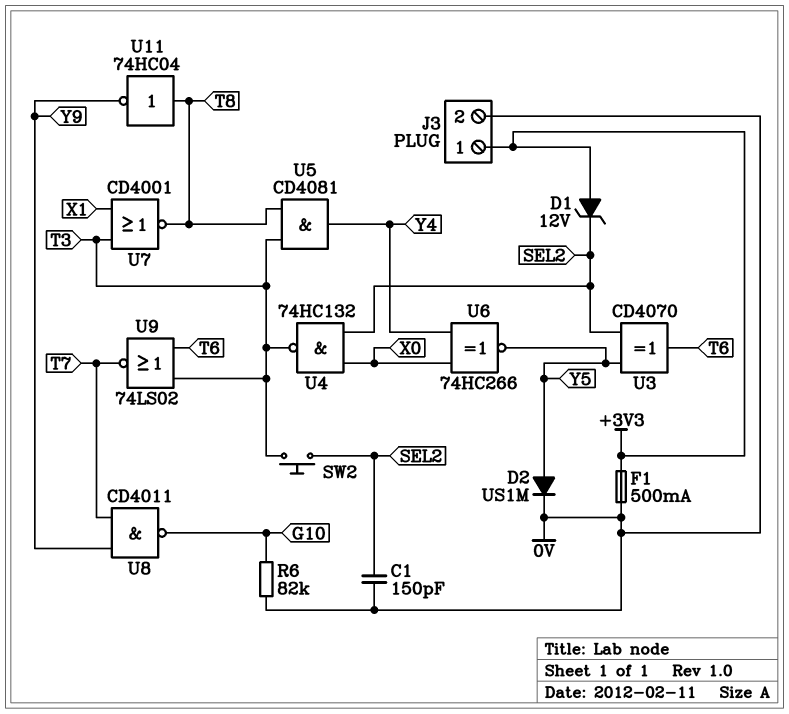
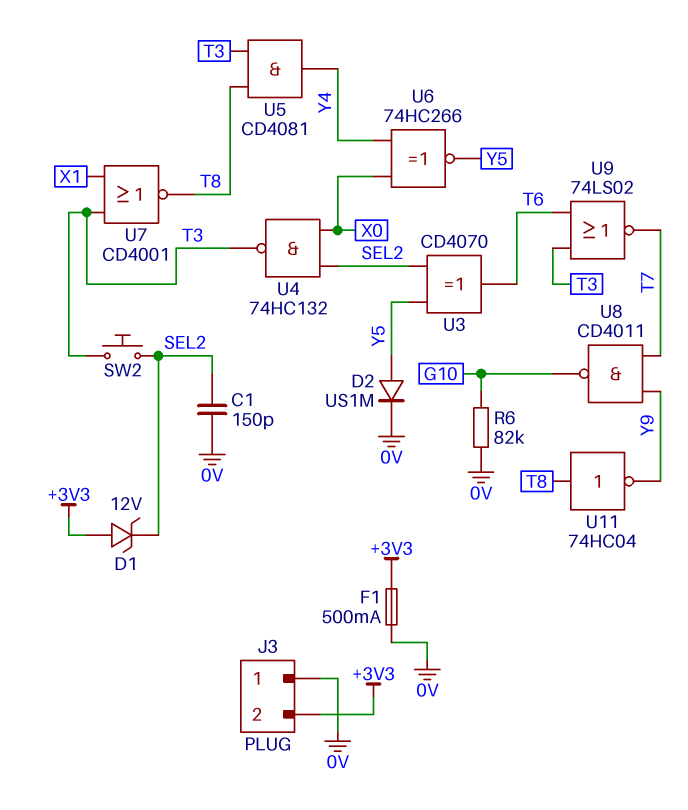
J3 pin 1: +3V3 -> 0V
J3 pin 2: 0V -> +3V3

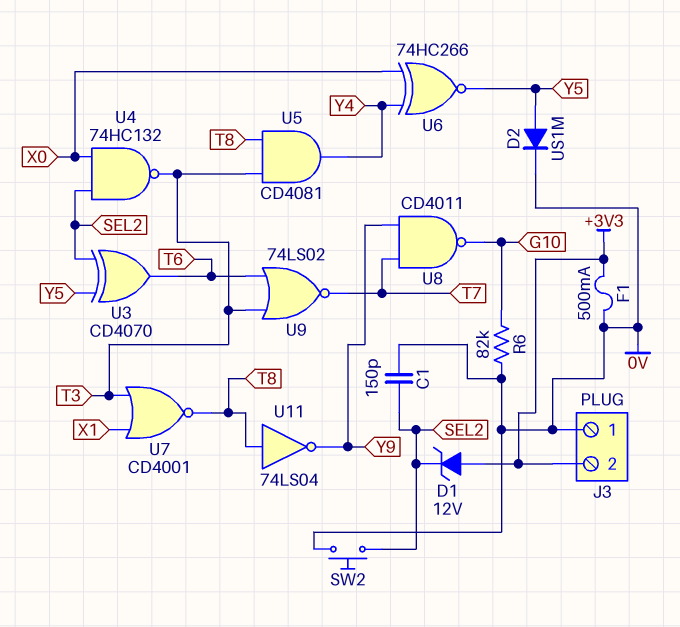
SW2: button (SEL2, T3) -> button (0V, SEL2)
U11: NOT 74HC04 (in T8, out Y9) -> NOT 74LS04 (in T8, out Y9)

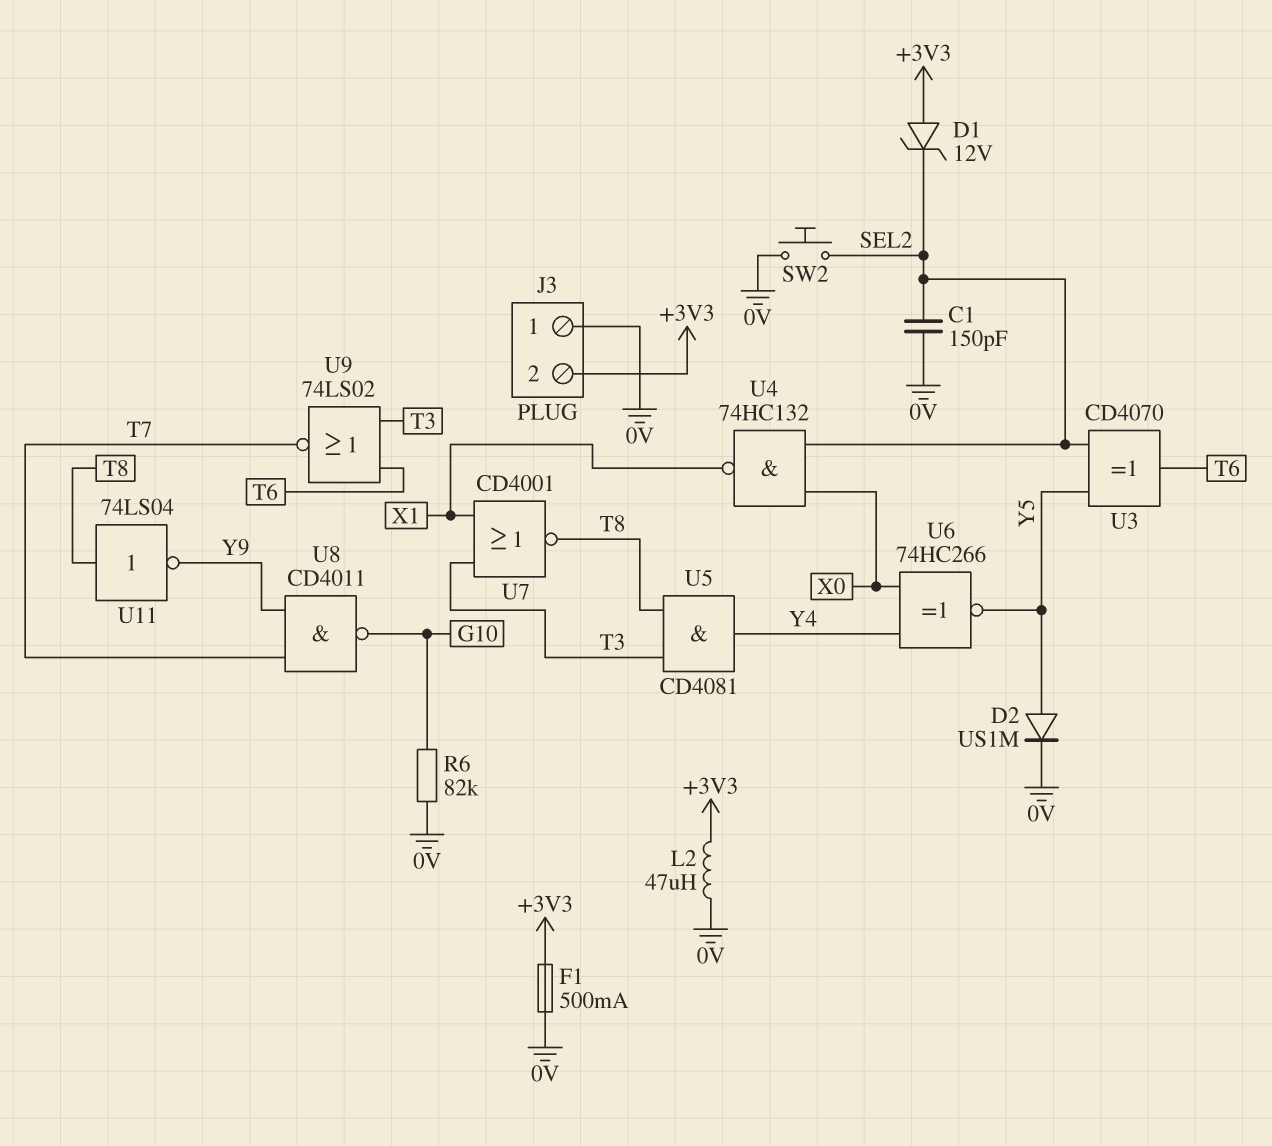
L2: none -> 47uH (+3V3, 0V)
U4: NAND 74HC132 (in SEL2, in X0, out T3) -> NAND 74HC132 (in SEL2, in X0, out X1)

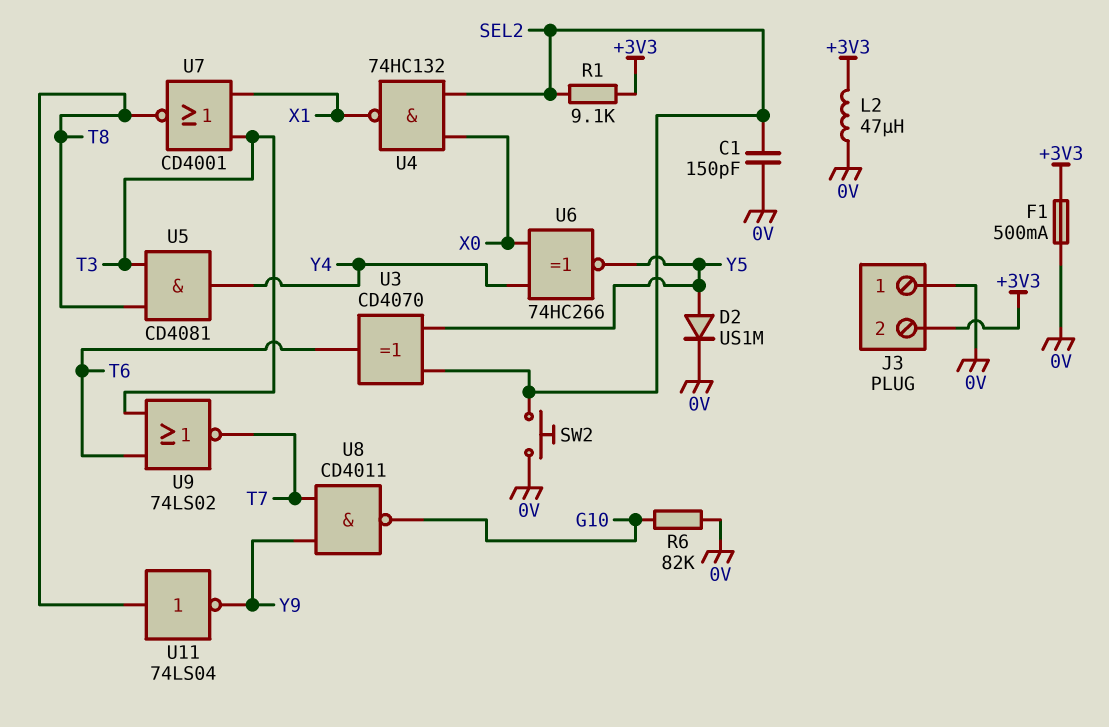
D1: zener 12V (A +3V3, K SEL2) -> none
R1: none -> 9.1k (+3V3, SEL2)

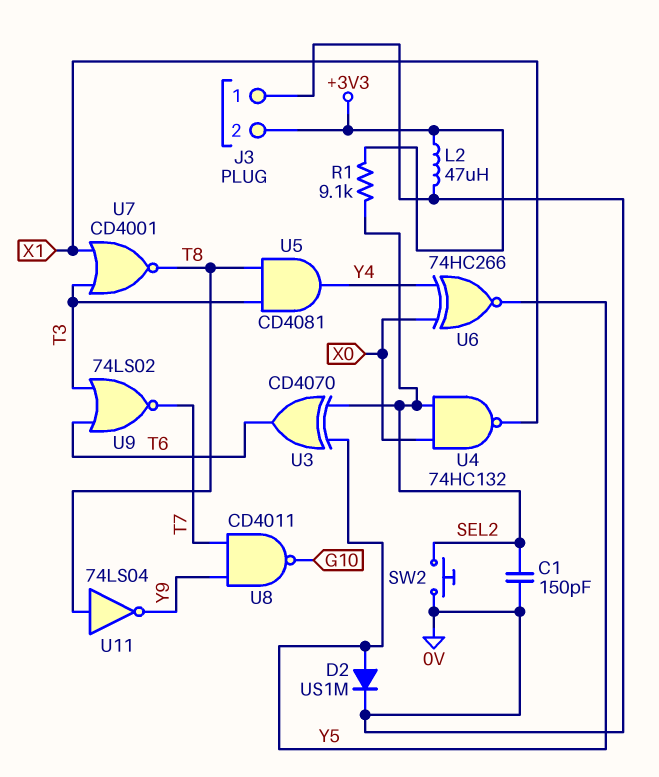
F1: 500mA (+3V3, 0V) -> none
R6: 82k (0V, G10) -> none

